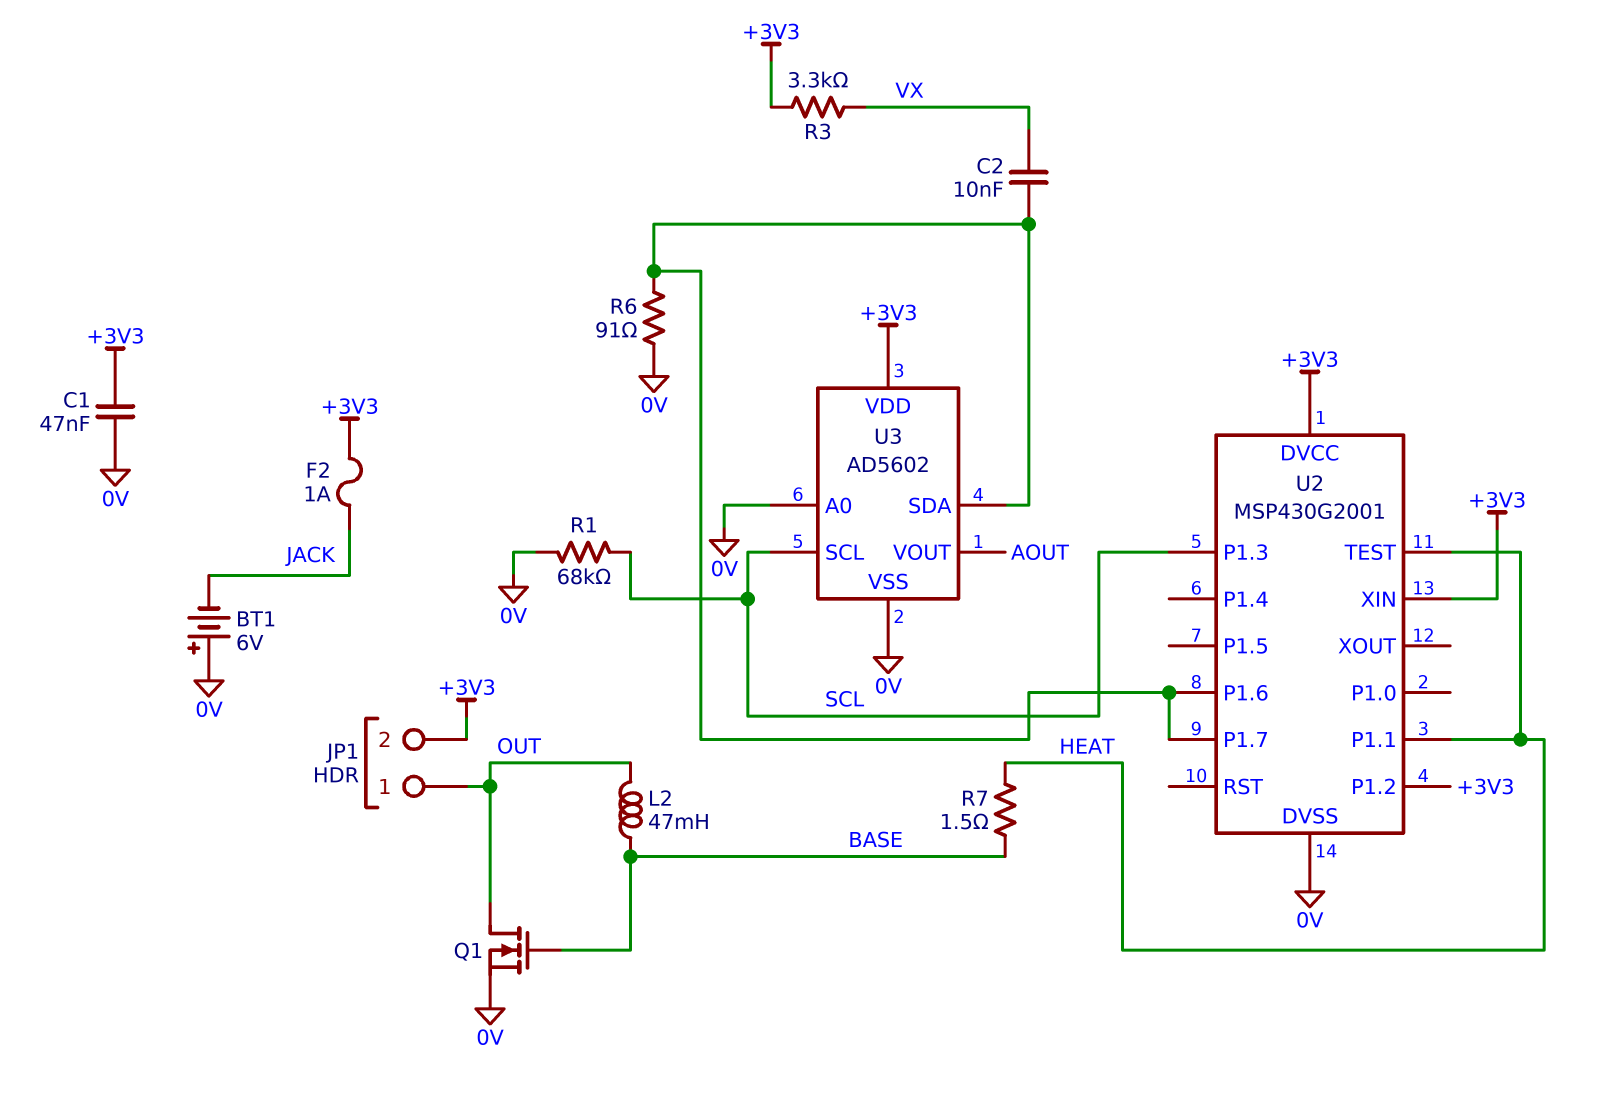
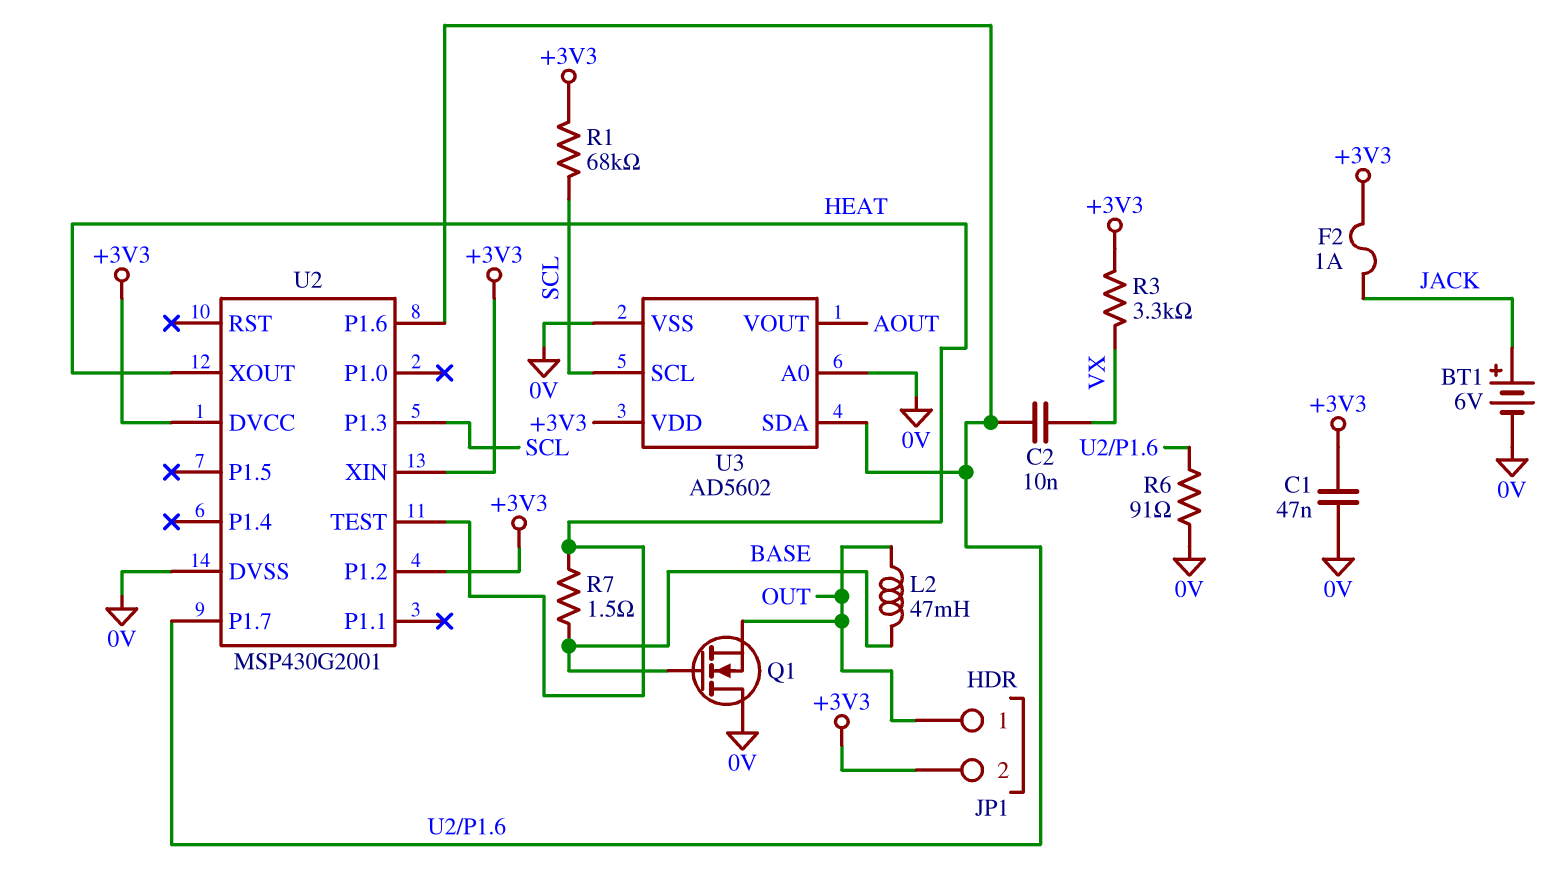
BT1: 6V (plus 0V, minus JACK) -> 6V (plus JACK, minus 0V)
Q1: NMOS (G BASE, D OUT, S 0V) -> NMOS (G BASE, D 0V, S OUT)
R1: 68k (0V, SCL) -> 68k (+3V3, SCL)
U2 pin P1.1: HEAT -> none
U2 pin XOUT: none -> HEAT

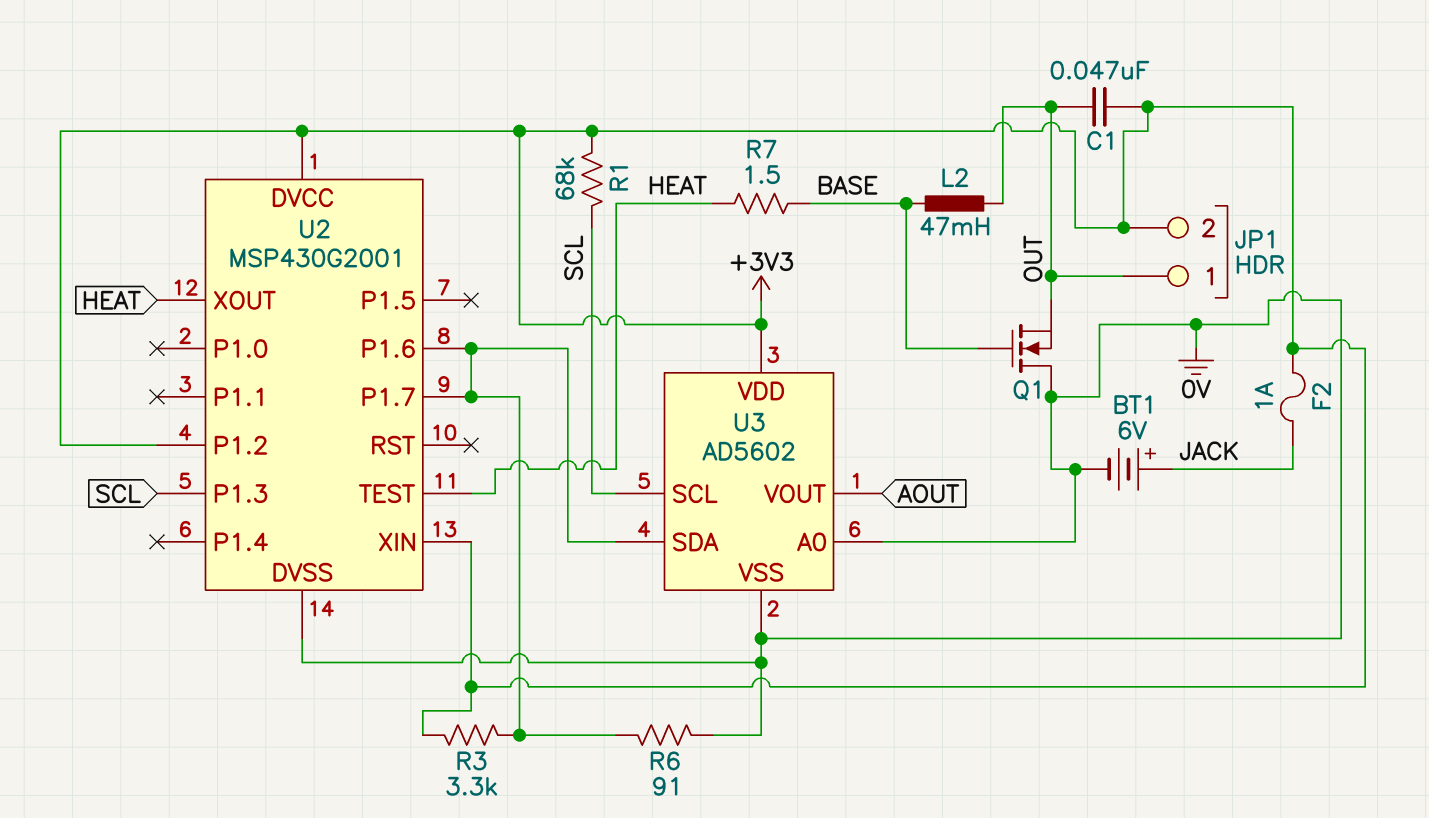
C1: 47nF (+3V3, 0V) -> 47nF (+3V3, OUT)
C2: 10nF (U2/P1.6, VX) -> none
R3: 3.3k (+3V3, VX) -> 3.3k (+3V3, U2/P1.6)

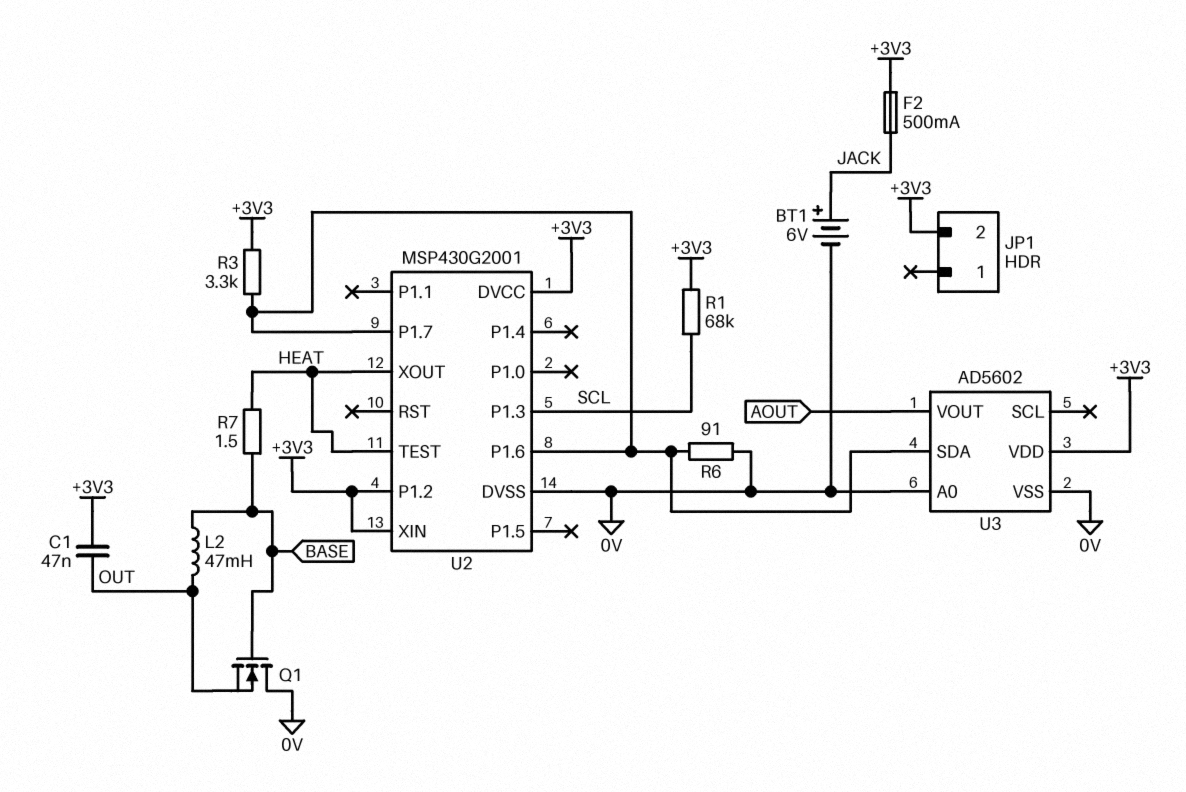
F2: 1A (+3V3, JACK) -> 500mA (+3V3, JACK)
JP1 pin 1: OUT -> none
U3 pin SCL: SCL -> none

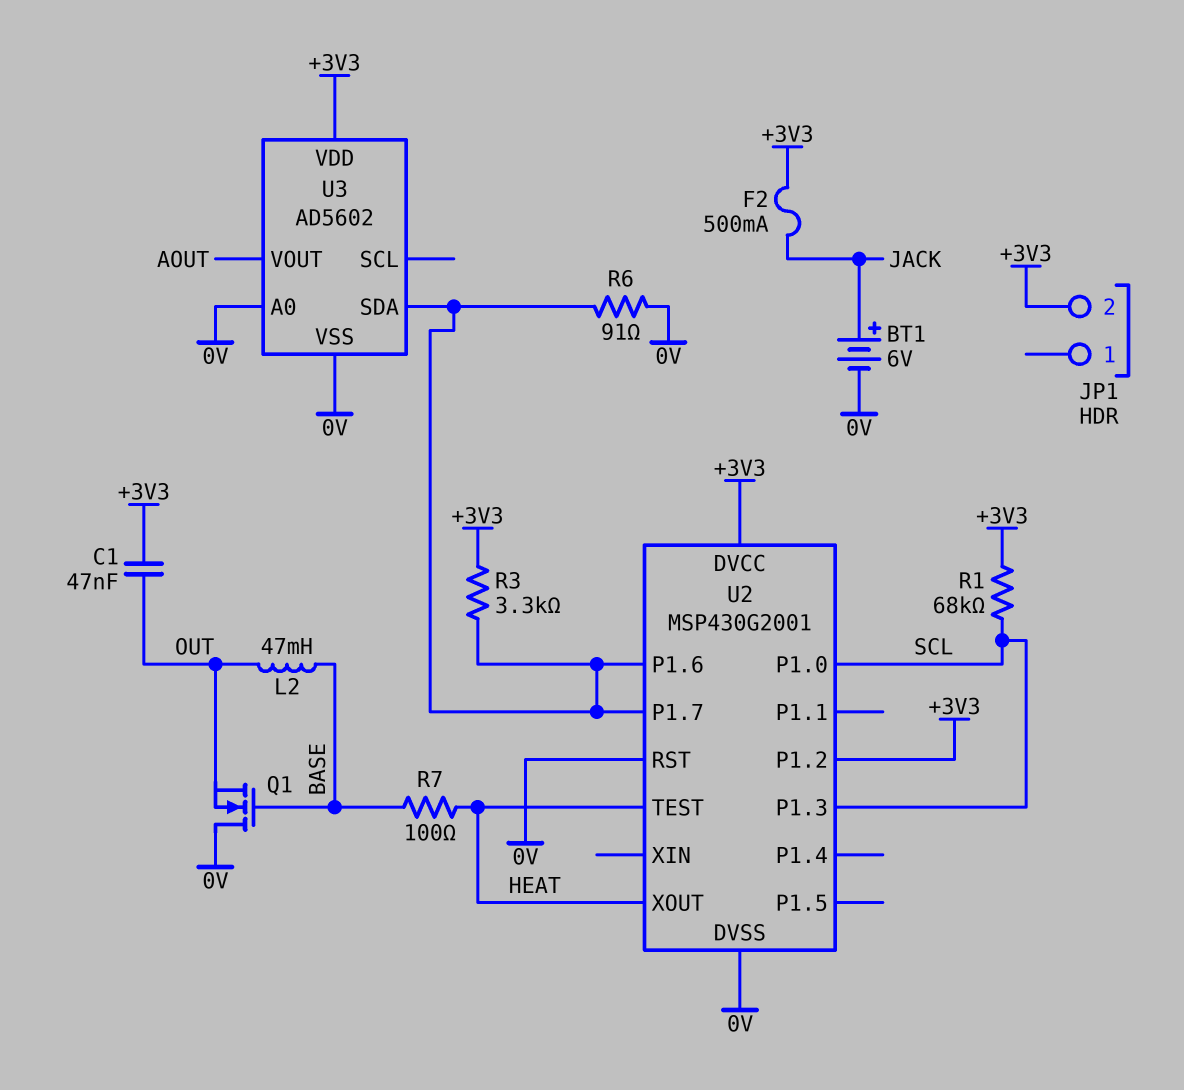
R7: 1.5 (BASE, HEAT) -> 100 (BASE, HEAT)
U2 pin P1.0: none -> SCL
U2 pin RST: none -> 0V
U2 pin XIN: +3V3 -> none

